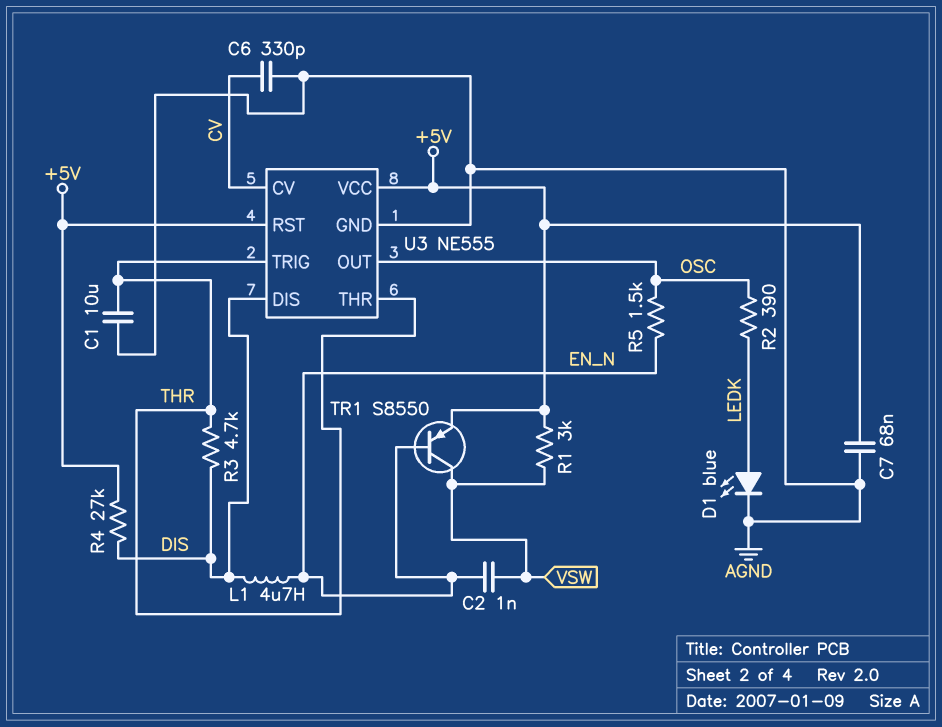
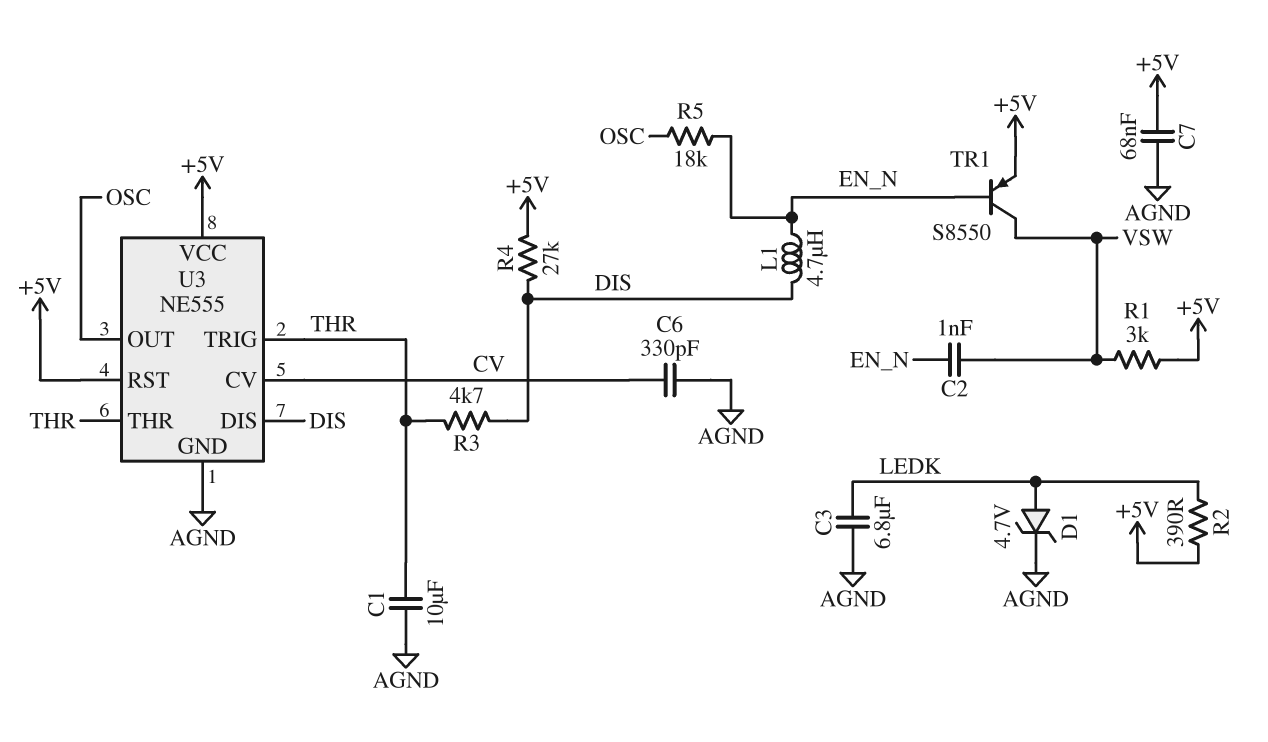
C3: none -> 6.8uF (AGND, LEDK)
D1: LED blue (A LEDK, K AGND) -> zener 4.7V (A LEDK, K AGND)
R2: 390 (LEDK, OSC) -> 390 (+5V, LEDK)
R5: 1.5k (EN_N, OSC) -> 18k (EN_N, OSC)

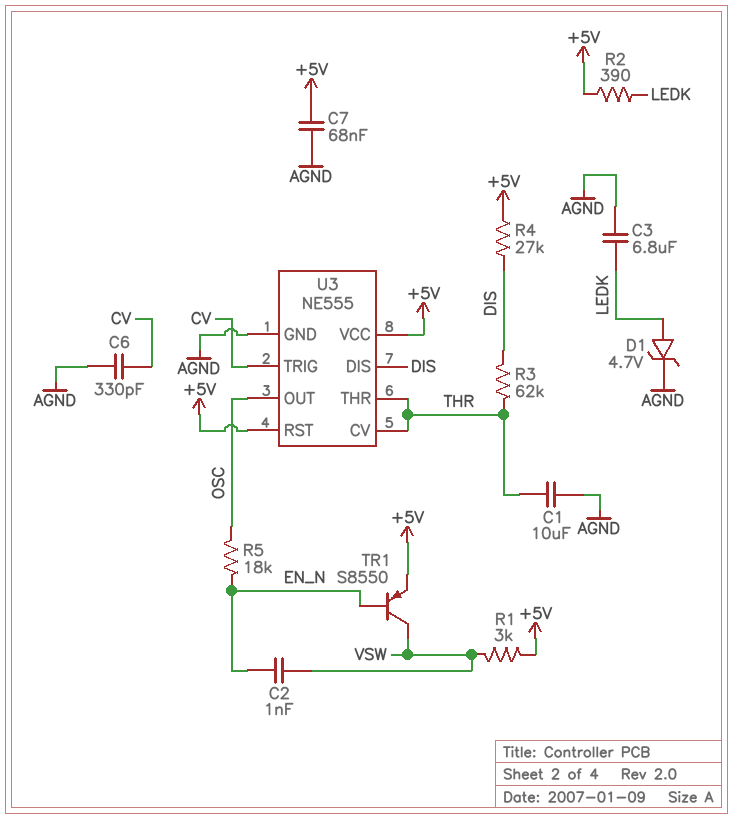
L1: 4.7uH (DIS, EN_N) -> none
R3: 4.7k (DIS, THR) -> 62k (DIS, THR)
U3 pin CV: CV -> THR
U3 pin TRIG: THR -> CV

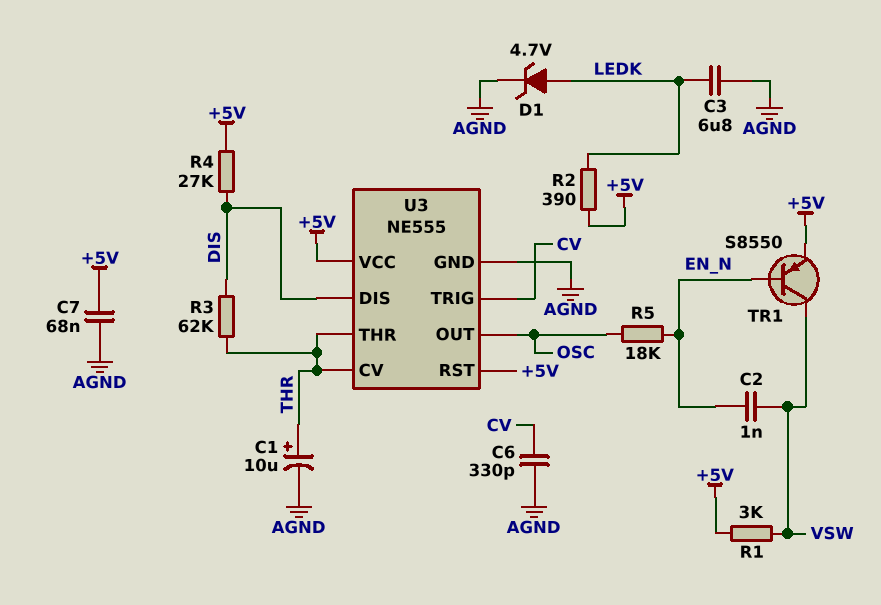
C1: 10uF (AGND, THR) -> 10uF (plus THR, minus AGND)

